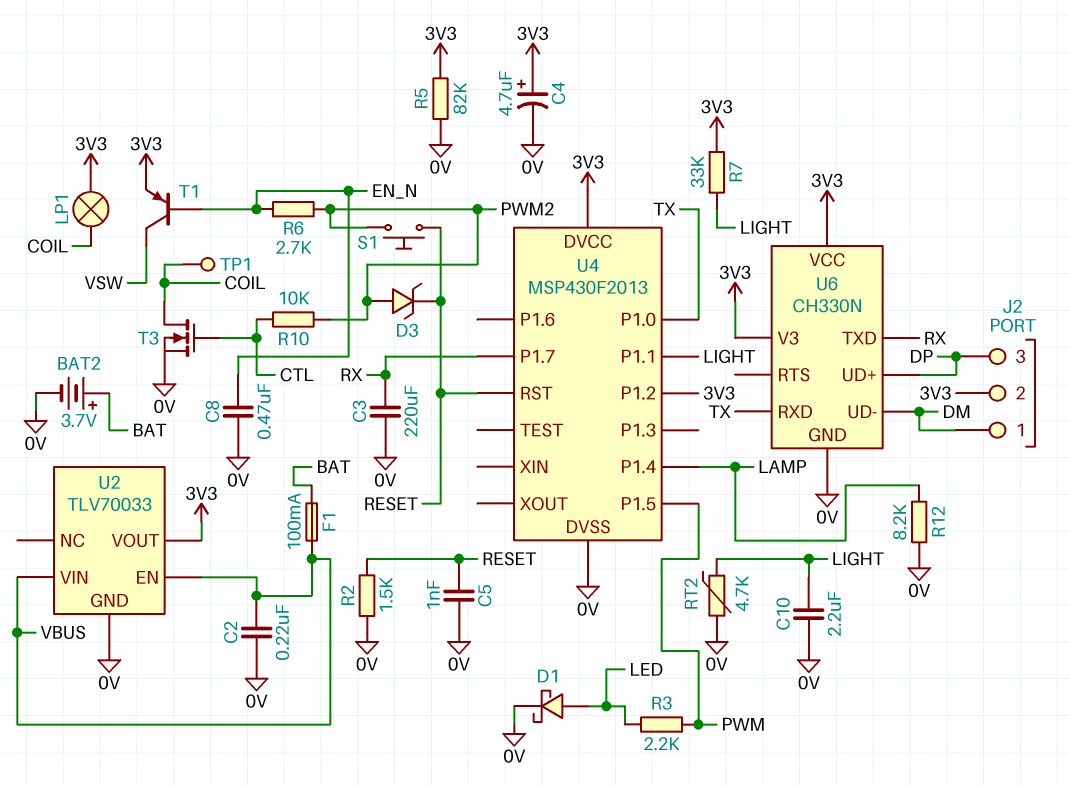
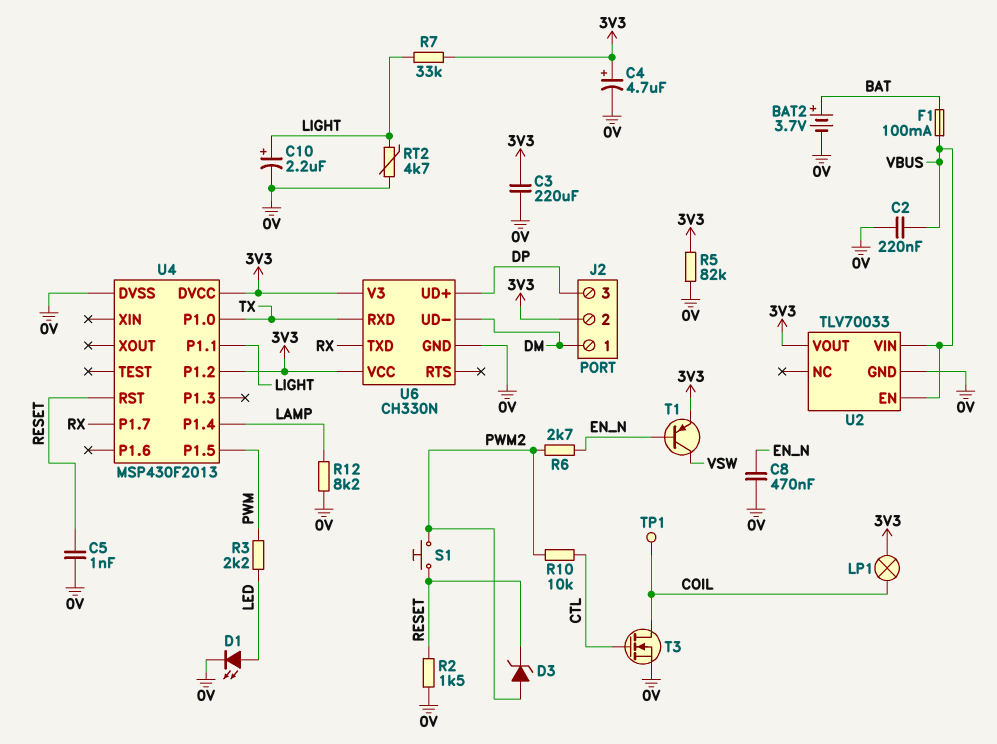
C3: 220uF (0V, RX) -> 220uF (0V, 3V3)
C10: 2.2uF (0V, LIGHT) -> 2.2uF (plus LIGHT, minus 0V)
D1: schottky (A LED, K 0V) -> LED (A LED, K 0V)

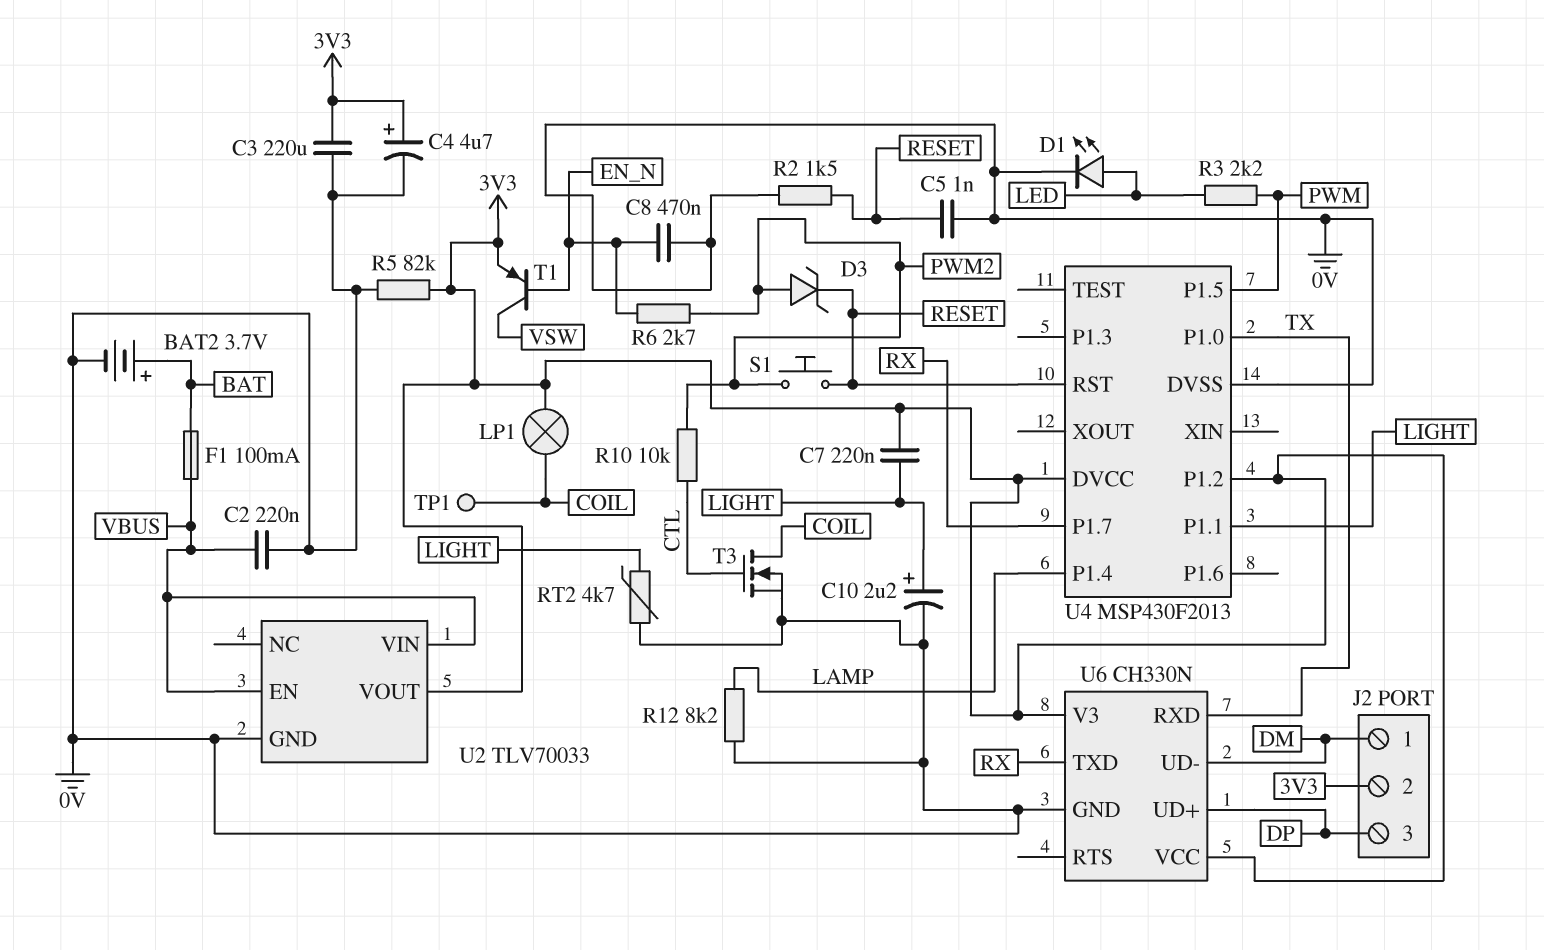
C7: none -> 220nF (3V3, LIGHT)
R7: 33k (3V3, LIGHT) -> none

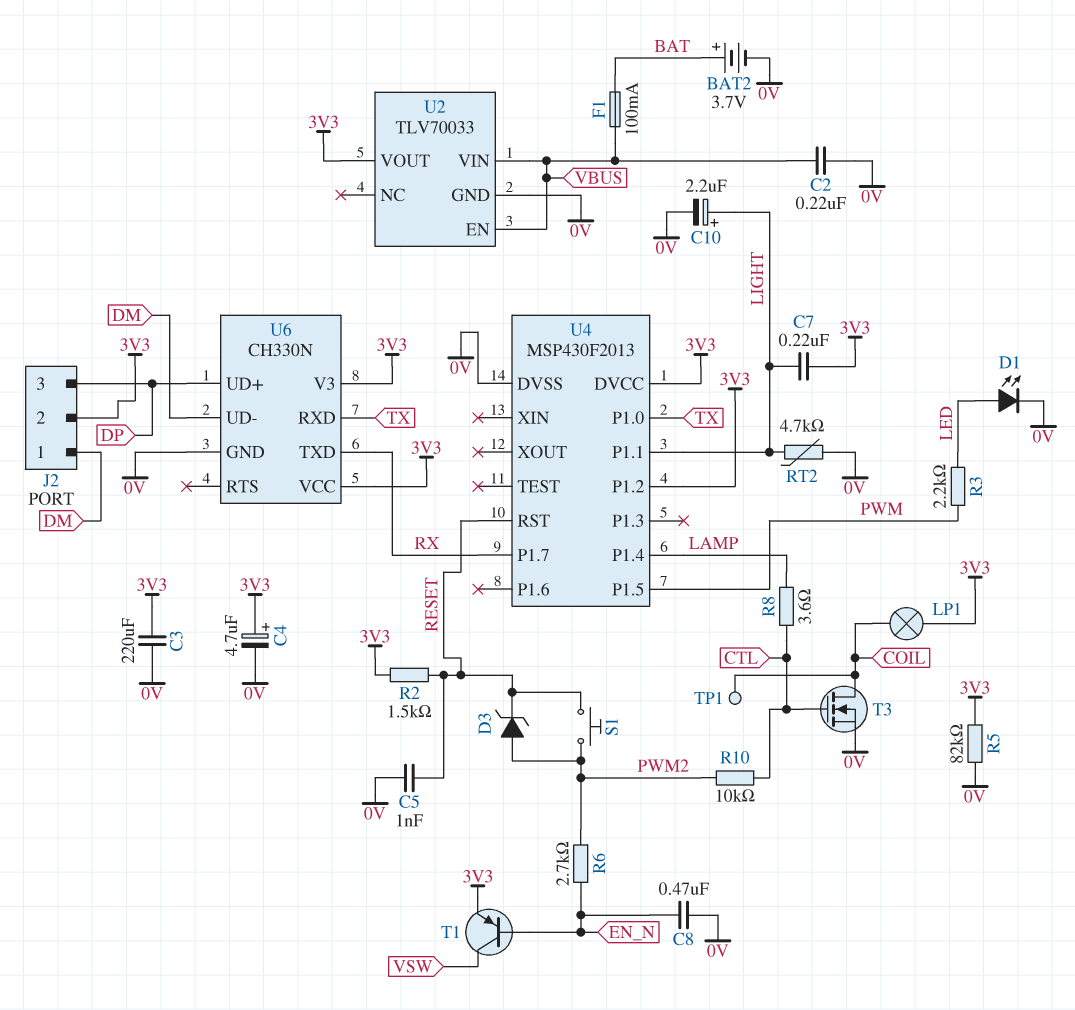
R2: 1.5k (0V, RESET) -> 1.5k (3V3, RESET)
R8: none -> 3.6 (CTL, LAMP)
R12: 8.2k (0V, LAMP) -> none

